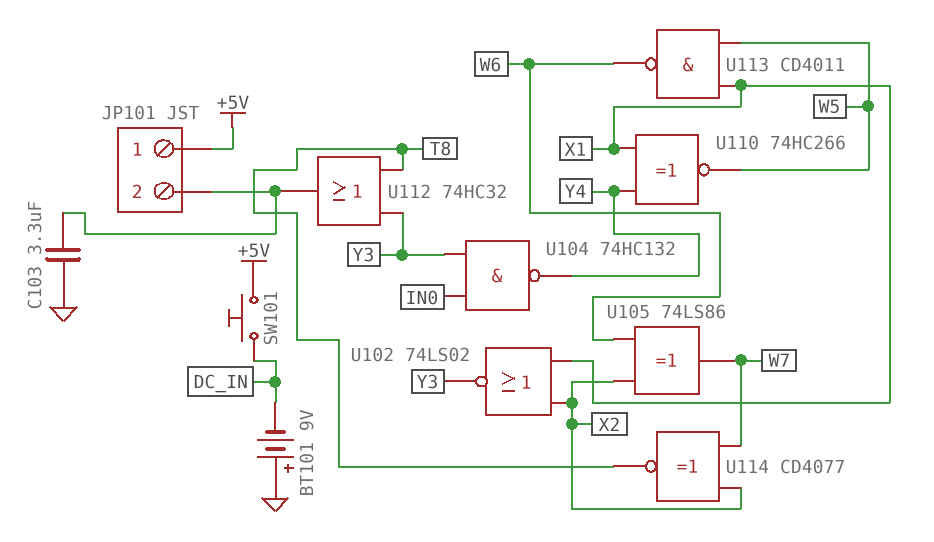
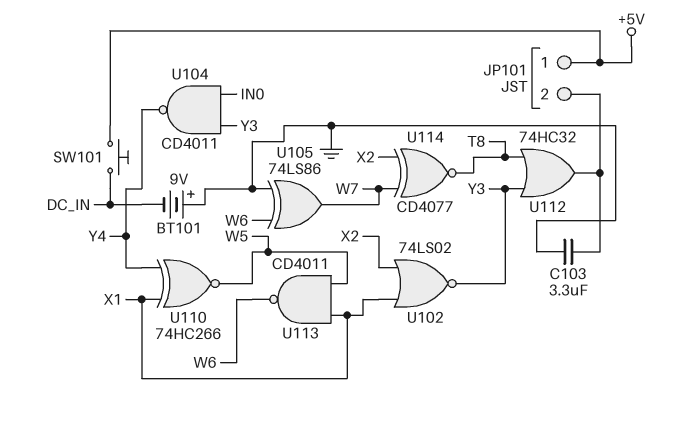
U104: NAND 74HC132 (in IN0, in Y3, out Y4) -> NAND CD4011 (in IN0, in Y3, out Y4)
U105: XOR 74LS86 (in W6, in X2, out W7) -> XOR 74LS86 (in GND, in W6, out W7)

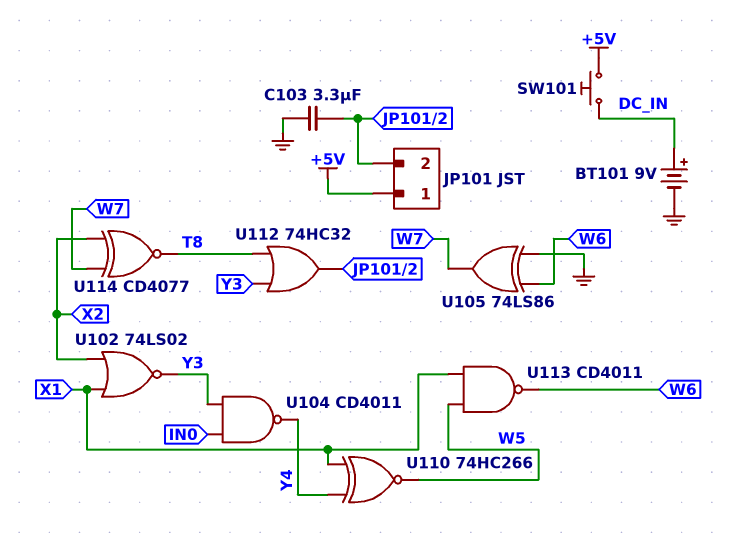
BT101: 9V (plus GND, minus DC_IN) -> 9V (plus DC_IN, minus GND)

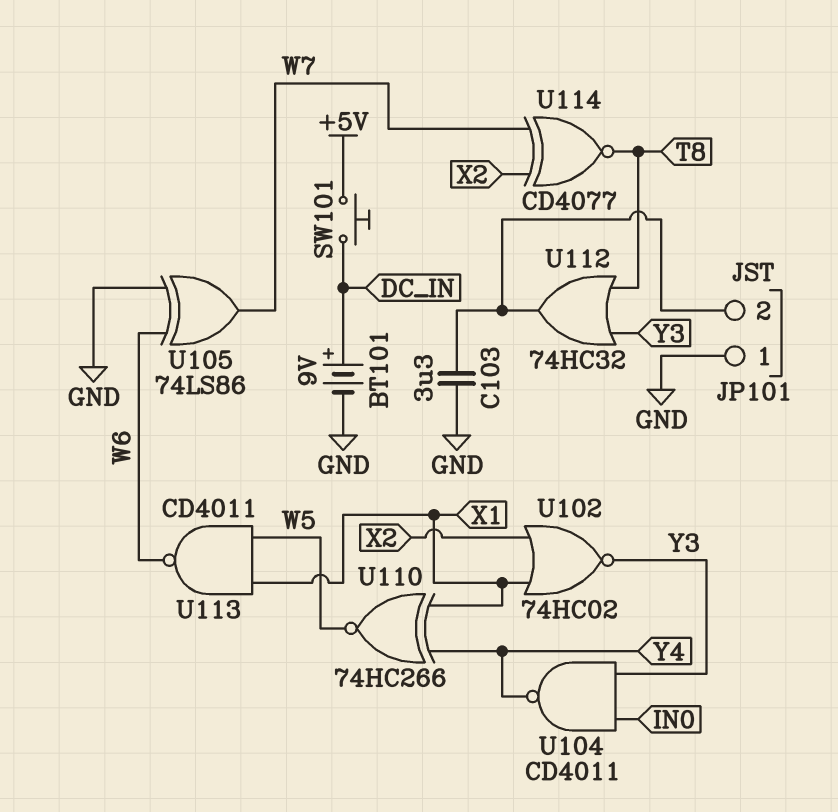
JP101 pin 1: +5V -> GND
U102: NOR 74LS02 (in X1, in X2, out Y3) -> NOR 74HC02 (in X1, in X2, out Y3)

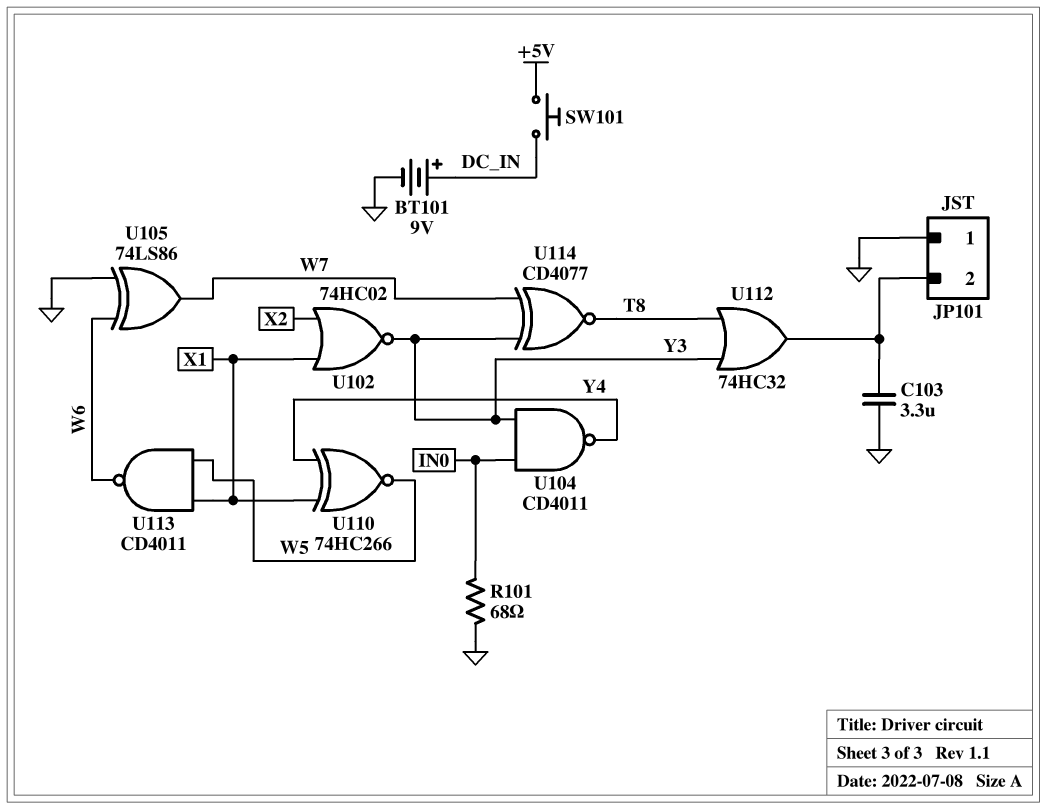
R101: none -> 68 (GND, IN0)
U114: XNOR CD4077 (in W7, in X2, out T8) -> XNOR CD4077 (in W7, in Y3, out T8)

